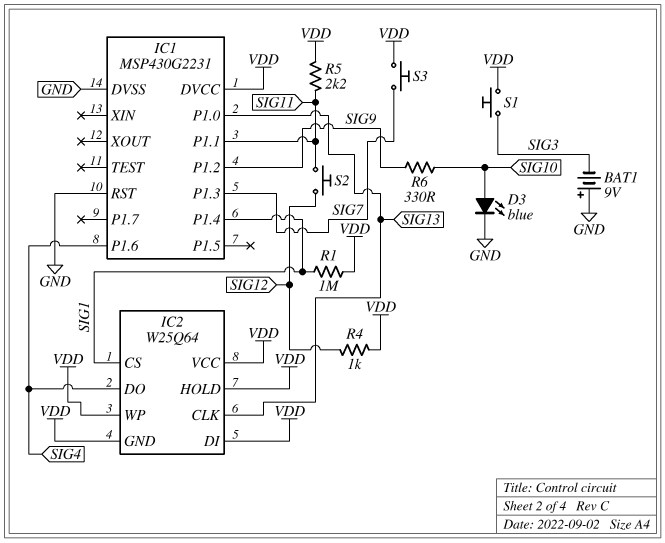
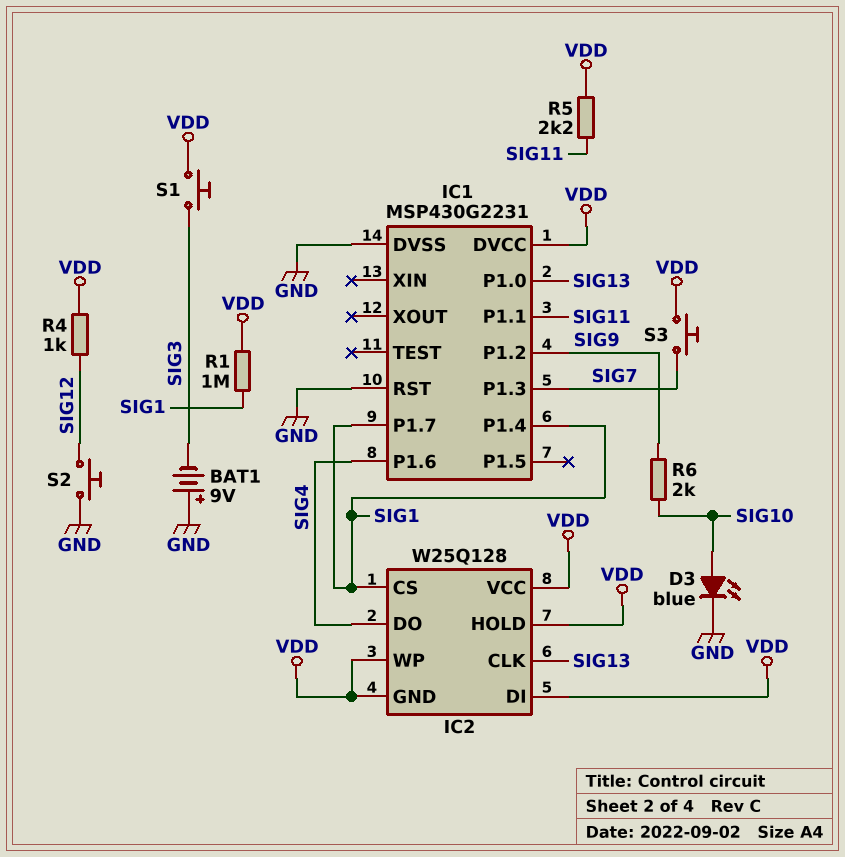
IC1 pin P1.7: none -> SIG1
IC2: W25Q64 -> W25Q128
R6: 330 (SIG9, SIG10) -> 2k (SIG9, SIG10)
S2: button (SIG11, SIG12) -> button (GND, SIG12)

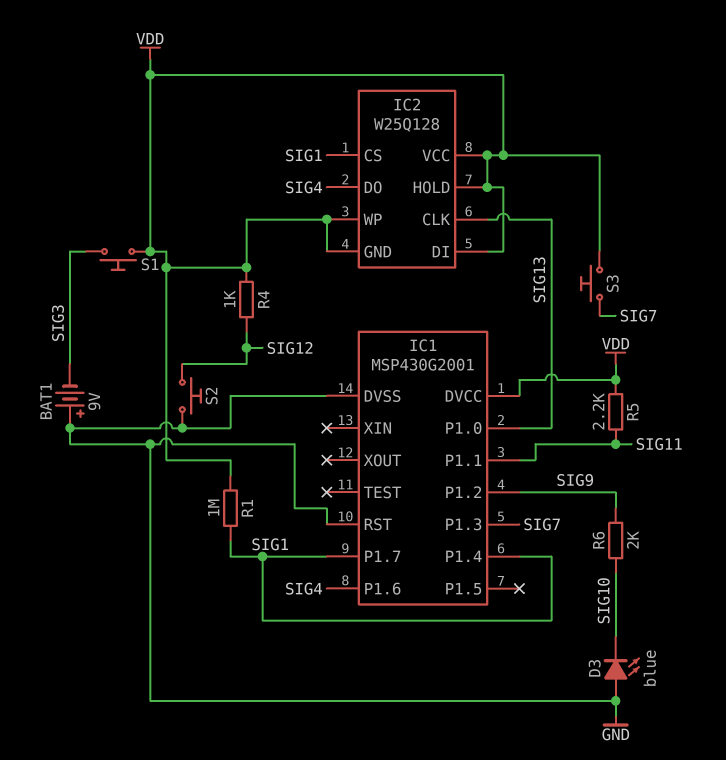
D3: LED blue (A SIG10, K GND) -> LED blue (A GND, K SIG10)
IC1: MSP430G2231 -> MSP430G2001

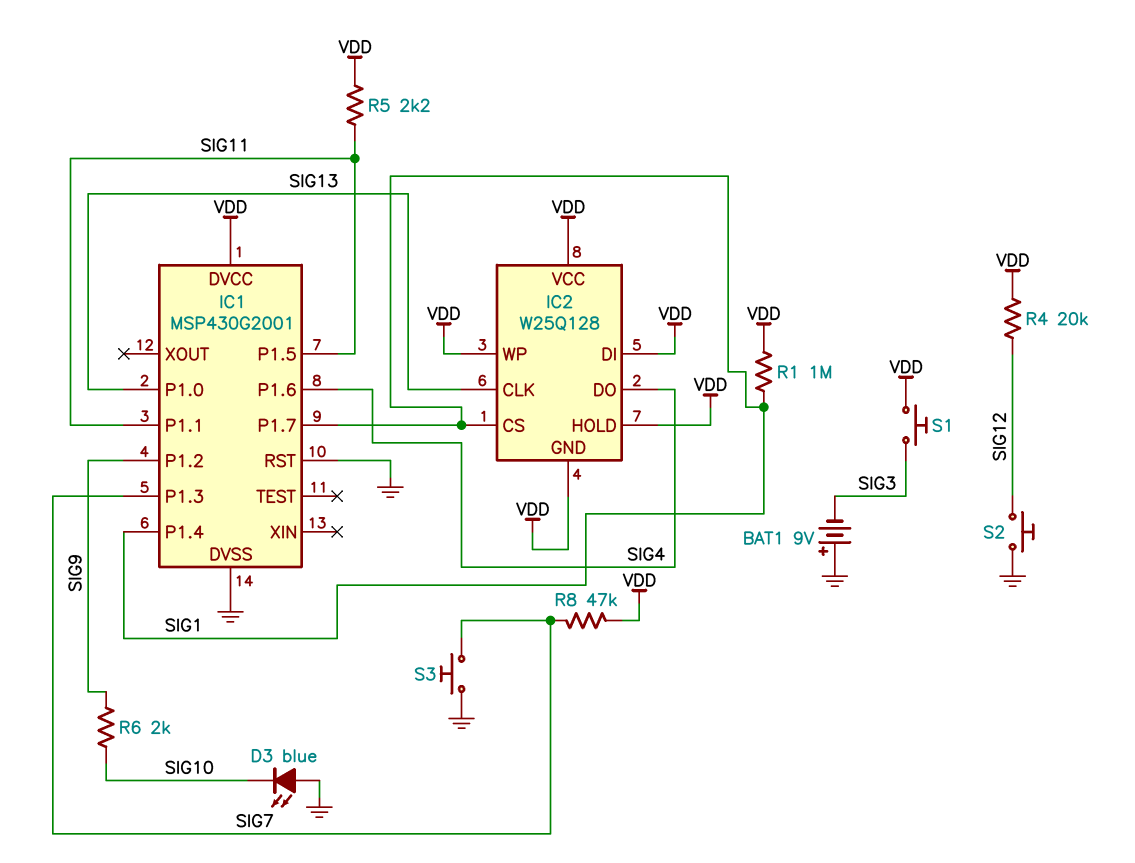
IC1 pin P1.5: none -> SIG11
R4: 1k (SIG12, VDD) -> 20k (SIG12, VDD)
R8: none -> 47k (SIG7, VDD)
S3: button (SIG7, VDD) -> button (GND, SIG7)

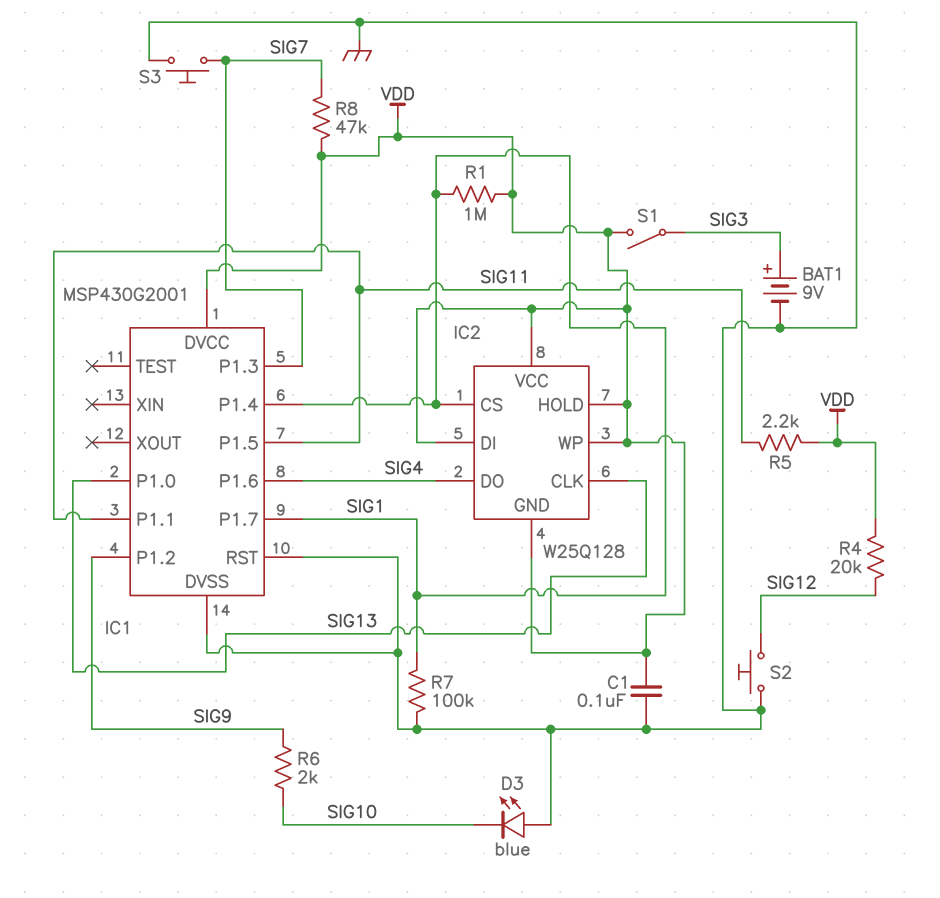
BAT1: 9V (plus GND, minus SIG3) -> 9V (plus SIG3, minus GND)
C1: none -> 100nF (GND, VDD)
R7: none -> 100k (GND, SIG1)
S1: button (SIG3, VDD) -> switch (SIG3, VDD)

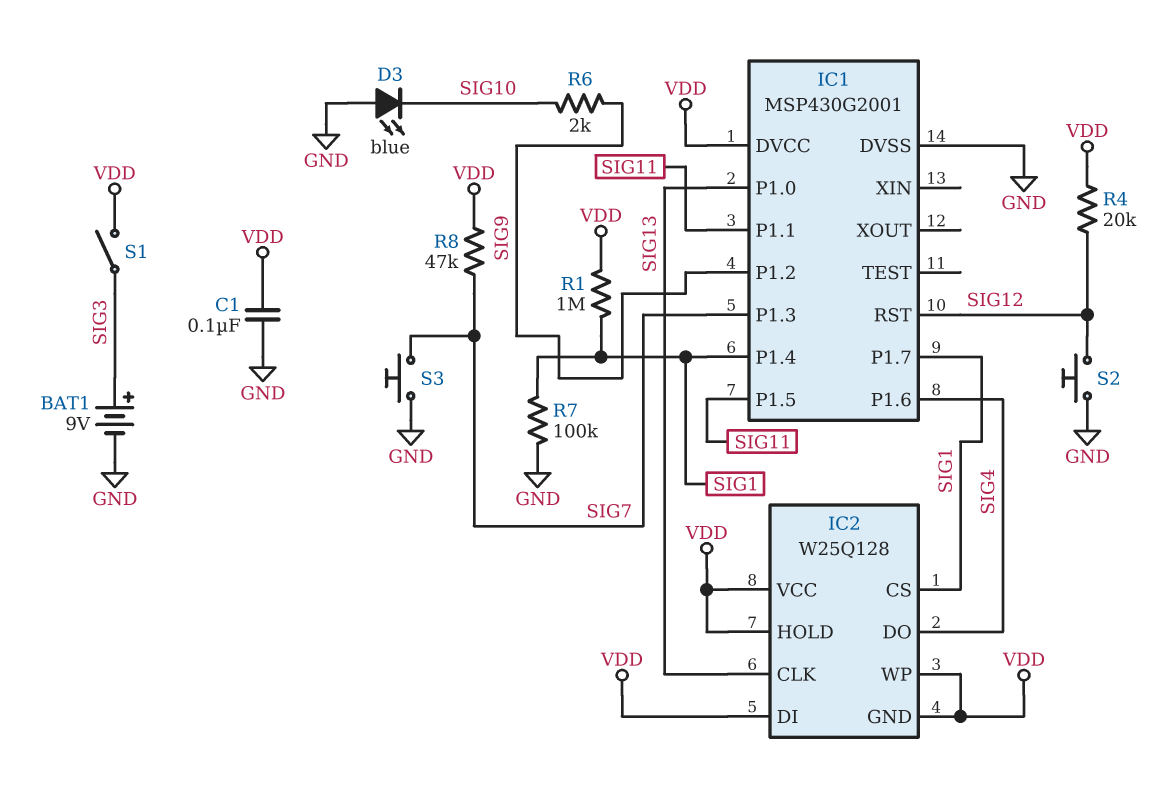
IC1 pin RST: GND -> SIG12
R5: 2.2k (SIG11, VDD) -> none

